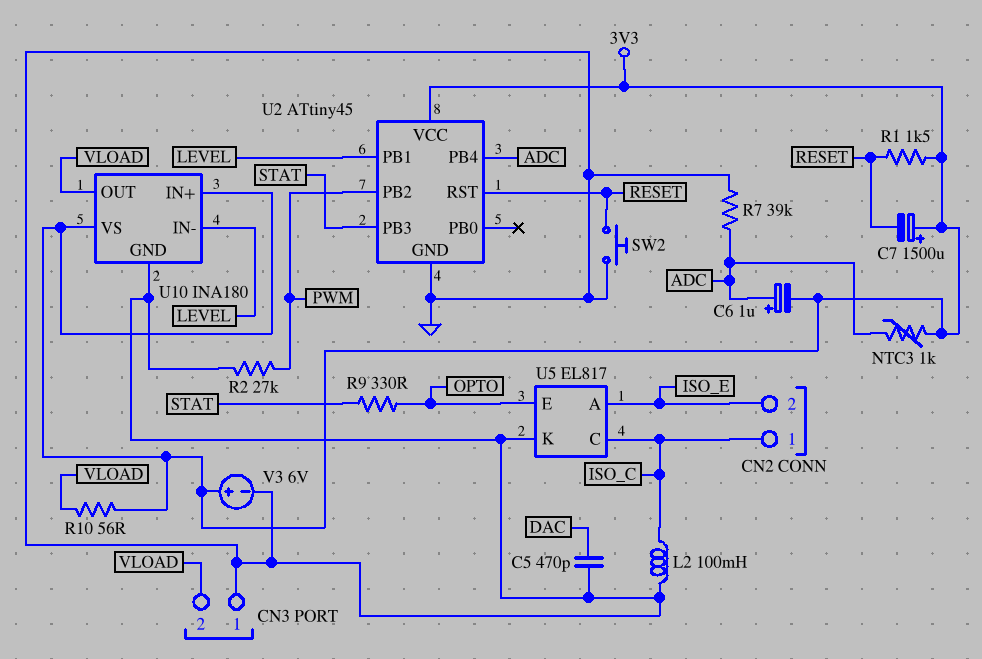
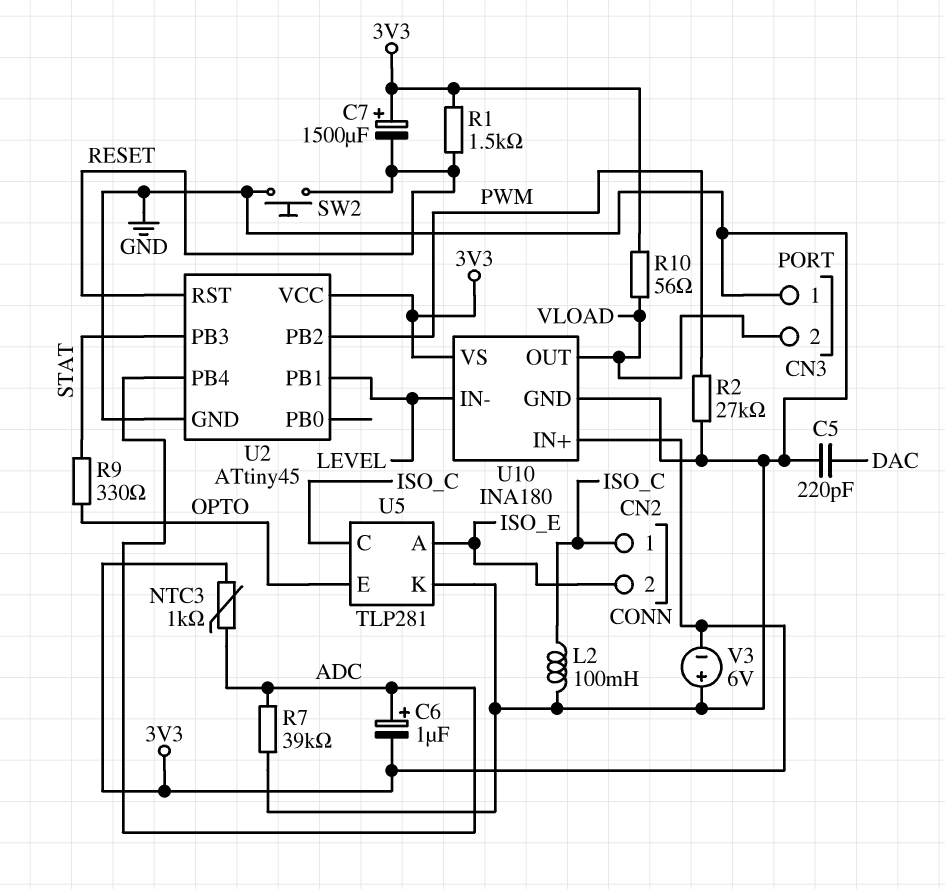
C5: 470pF (DAC, GND) -> 220pF (DAC, GND)
U5: EL817 -> TLP281
V3: 6V (plus 3V3, minus GND) -> 6V (plus GND, minus 3V3)

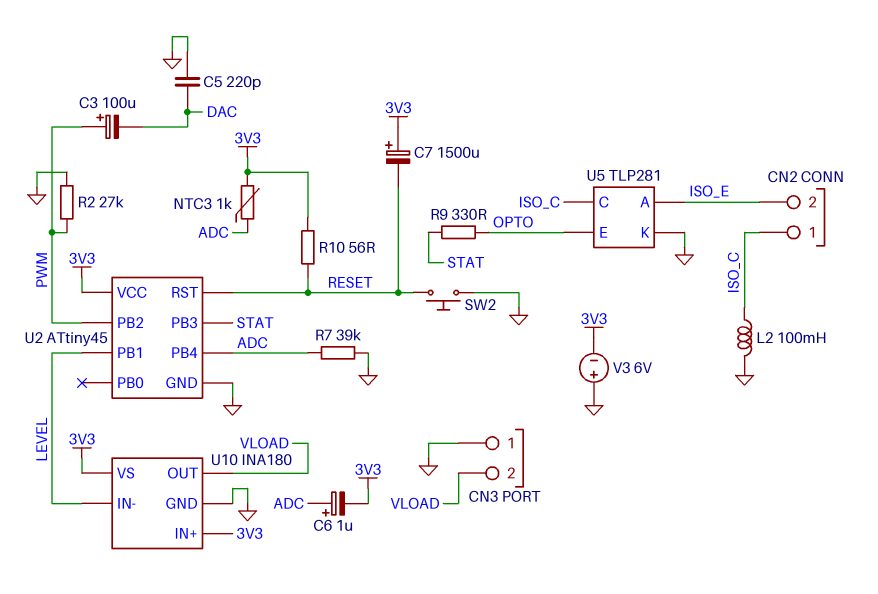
C3: none -> 100uF (plus PWM, minus DAC)
R1: 1.5k (3V3, RESET) -> none
R10: 56 (3V3, VLOAD) -> 56 (3V3, RESET)

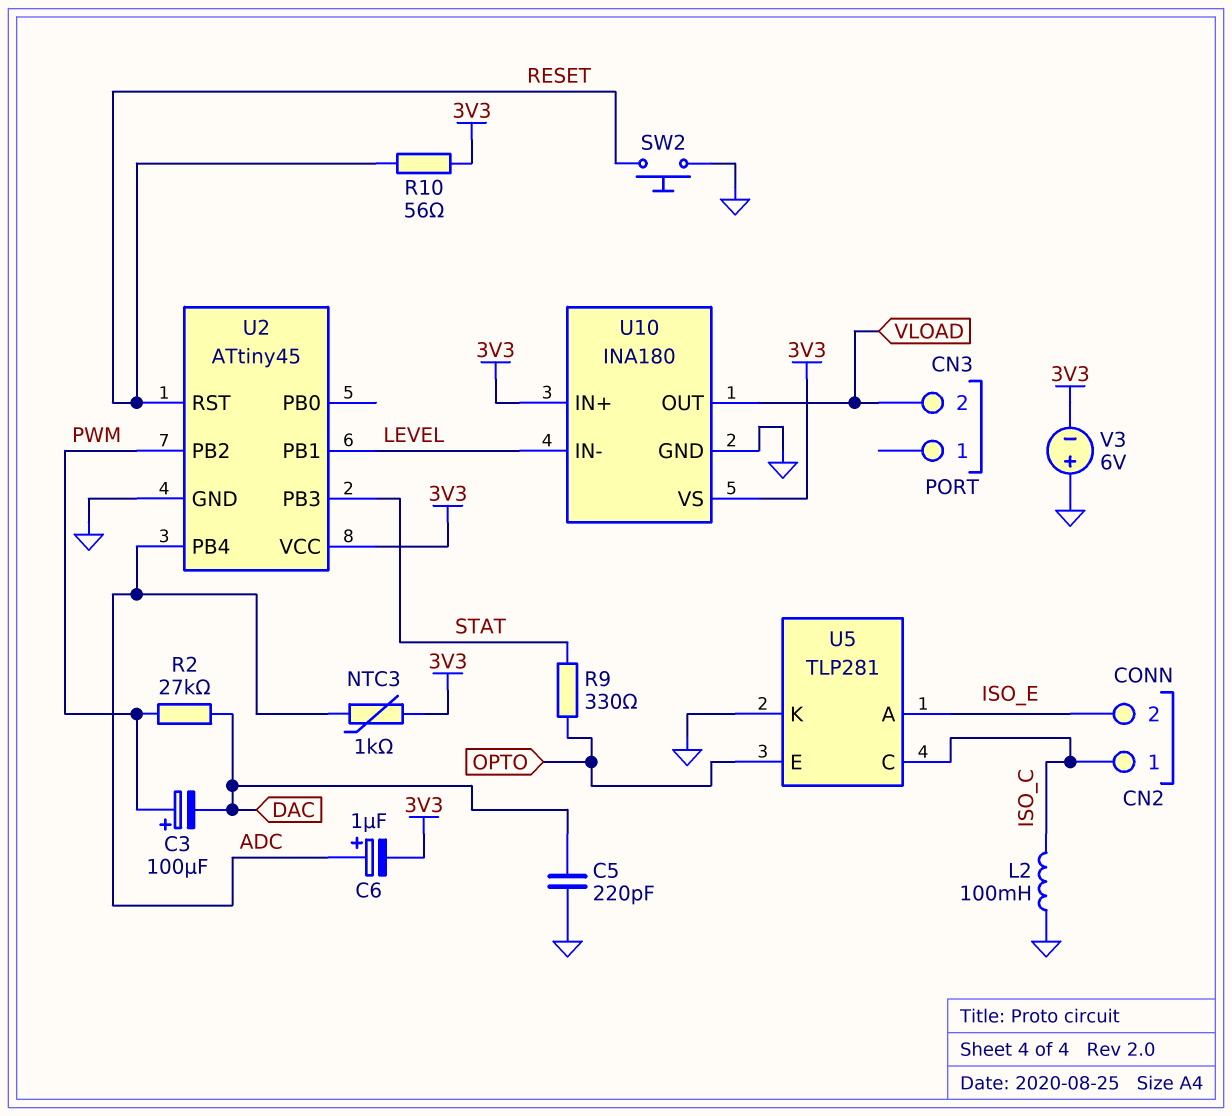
C7: 1500uF (plus 3V3, minus RESET) -> none
CN3 pin 1: GND -> none
R2: 27k (GND, PWM) -> 27k (DAC, PWM)
R7: 39k (ADC, GND) -> none

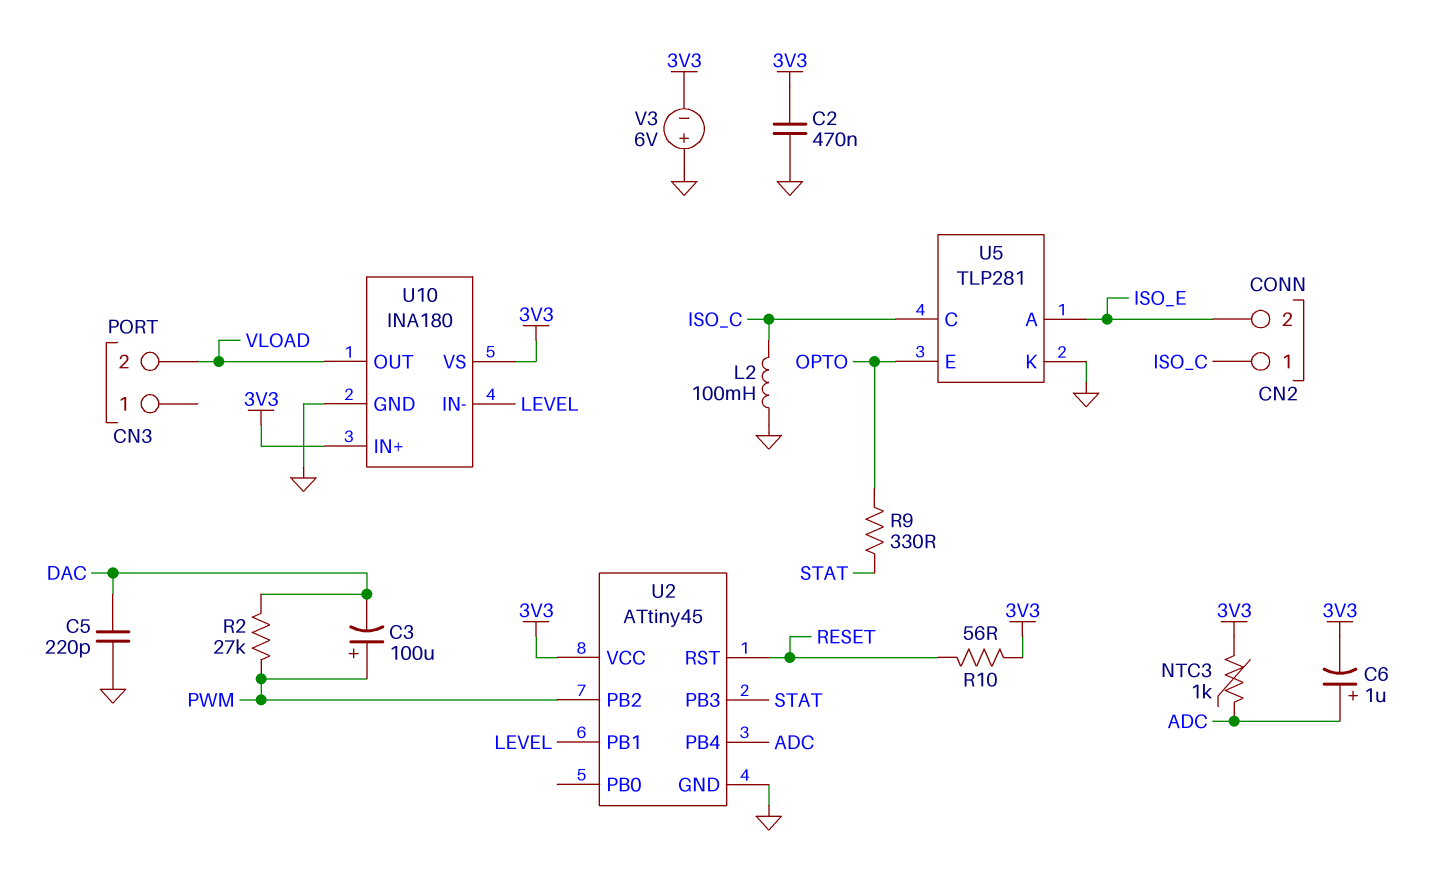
C2: none -> 470nF (3V3, GND)
SW2: button (GND, RESET) -> none

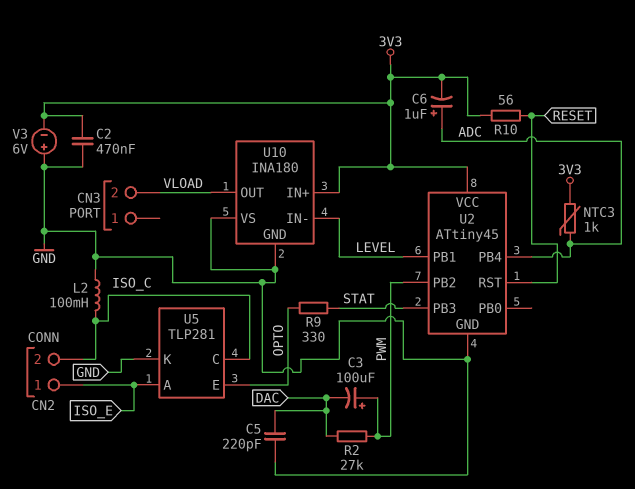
CN2 pin 1: ISO_C -> ISO_E
CN2 pin 2: ISO_E -> ISO_C
U10 pin VS: 3V3 -> GND

